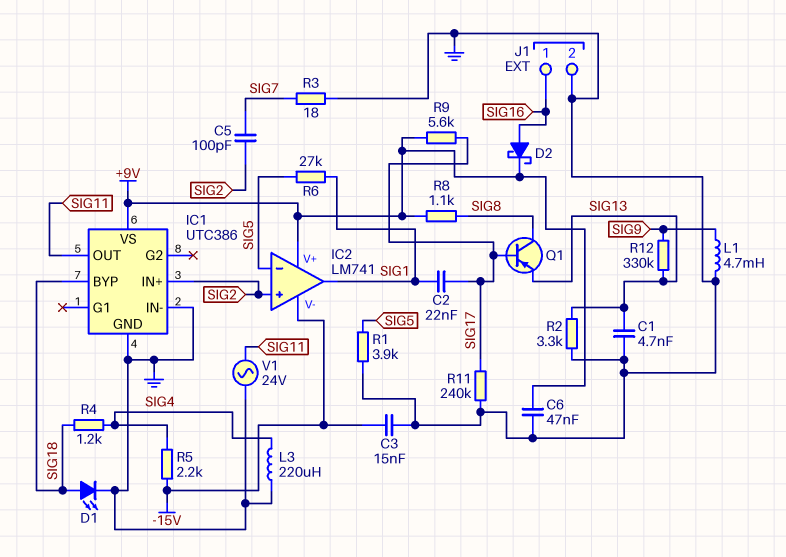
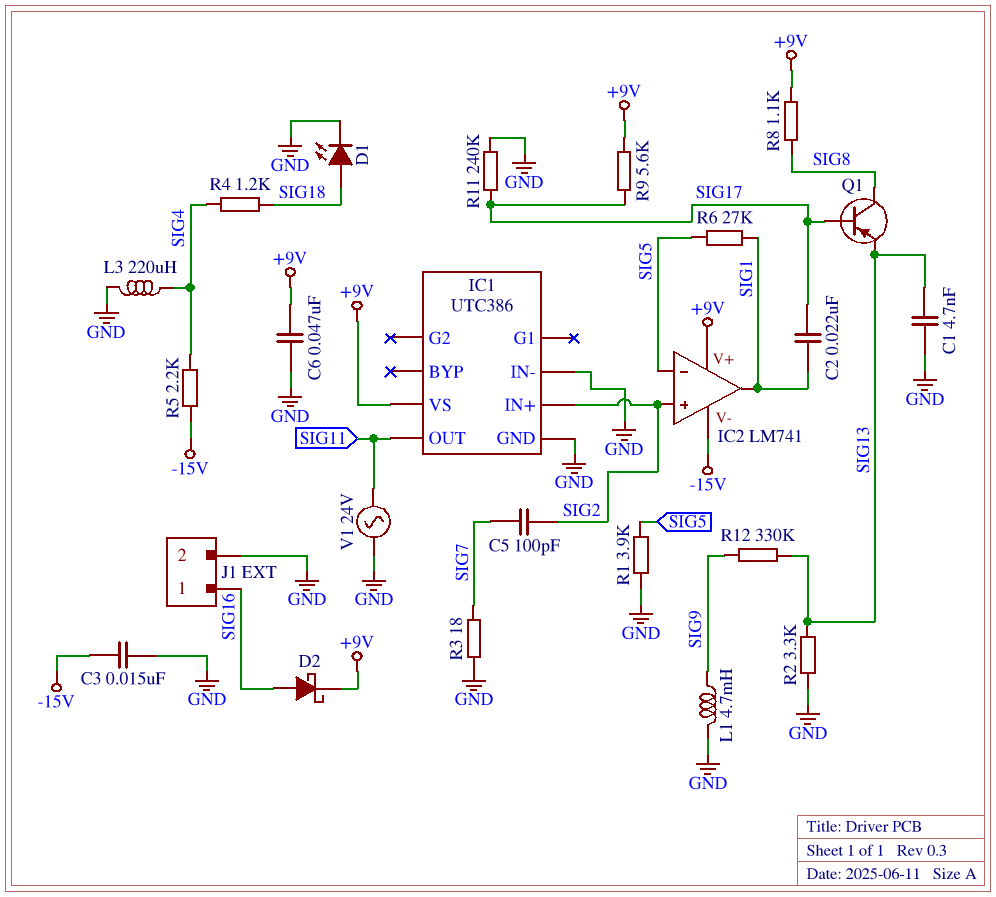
IC1 pin BYP: SIG18 -> none

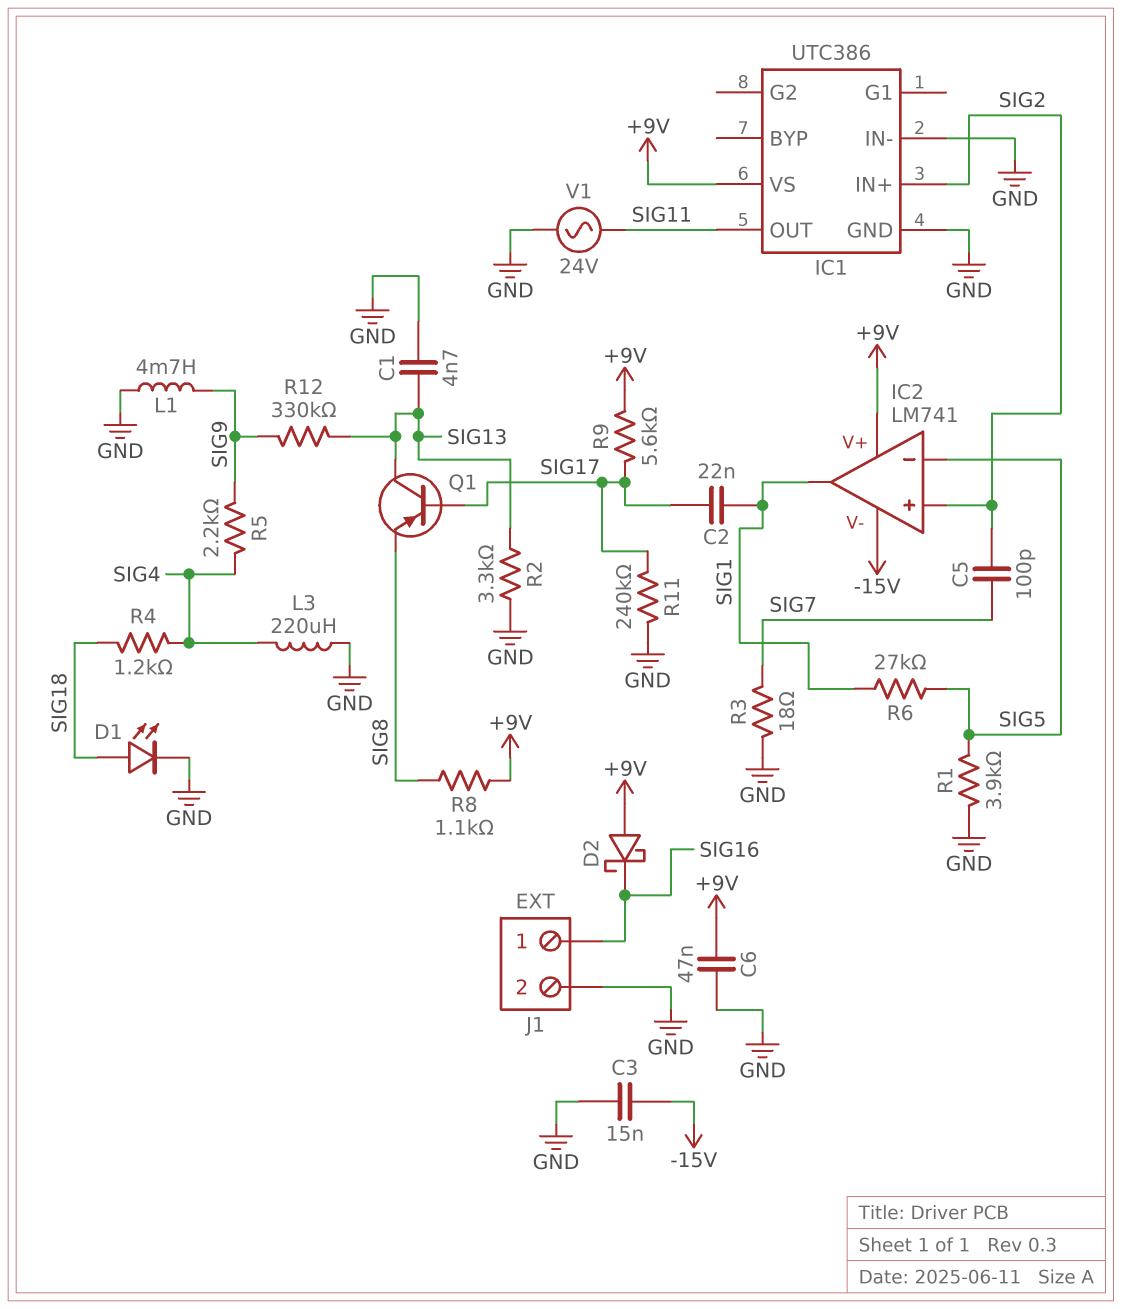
D2: schottky (A SIG16, K +9V) -> schottky (A +9V, K SIG16)
Q1: PNP (B SIG17, C SIG8, E SIG13) -> PNP (B SIG17, C SIG13, E SIG8)
R5: 2.2k (-15V, SIG4) -> 2.2k (SIG4, SIG9)

